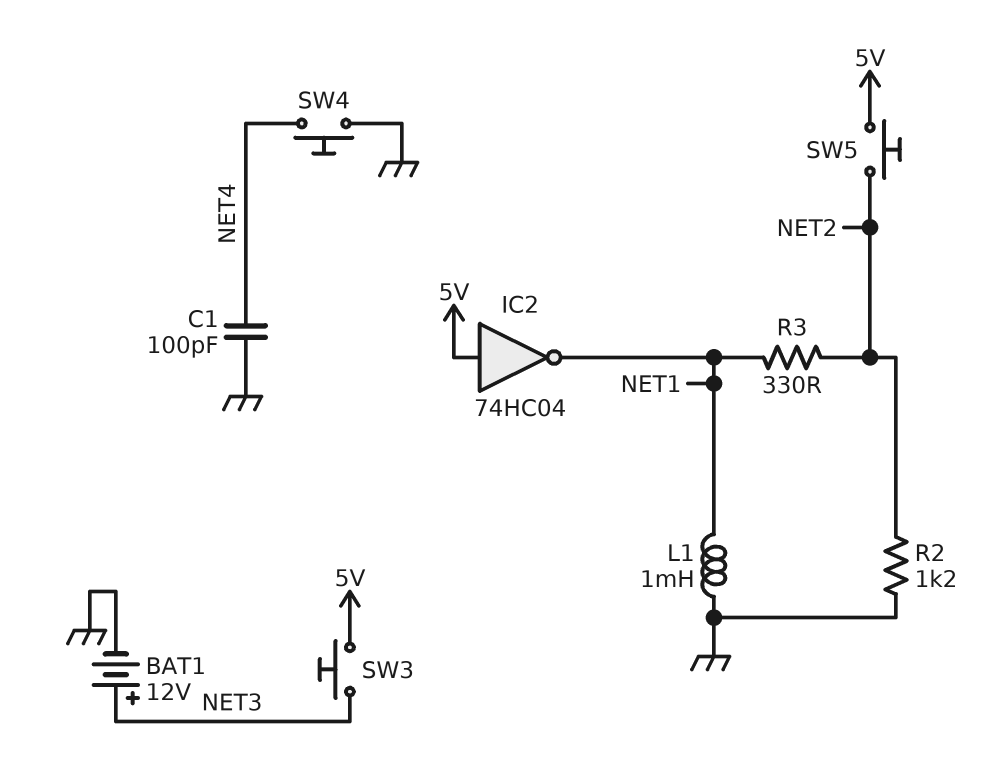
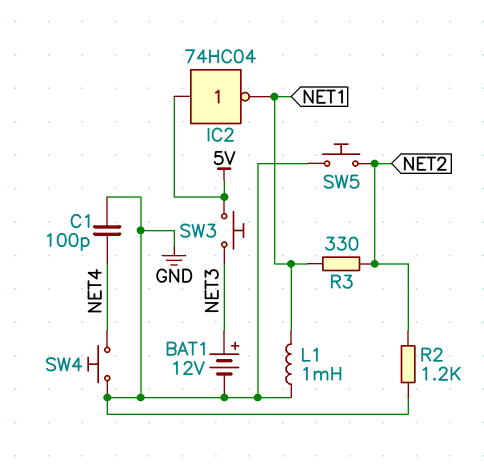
SW5: button (5V, NET2) -> button (GND, NET2)

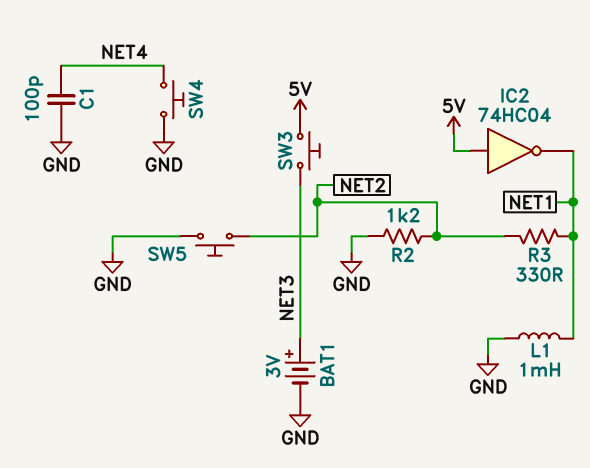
BAT1: 12V (plus NET3, minus GND) -> 3V (plus NET3, minus GND)

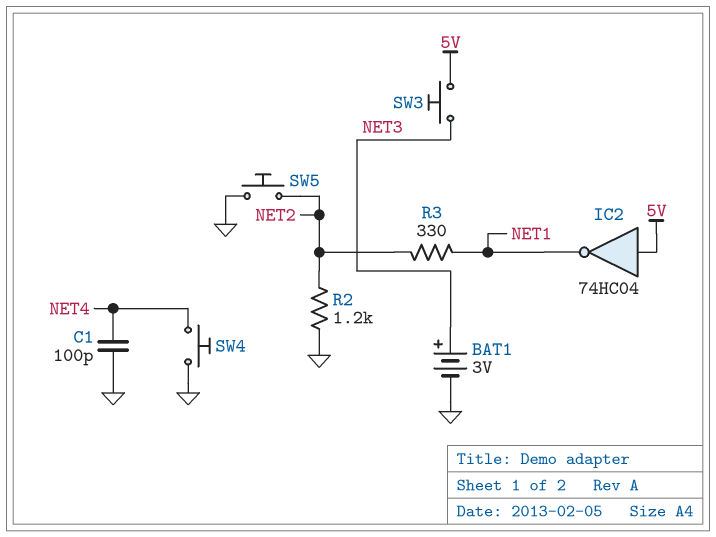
L1: 1mH (GND, NET1) -> none

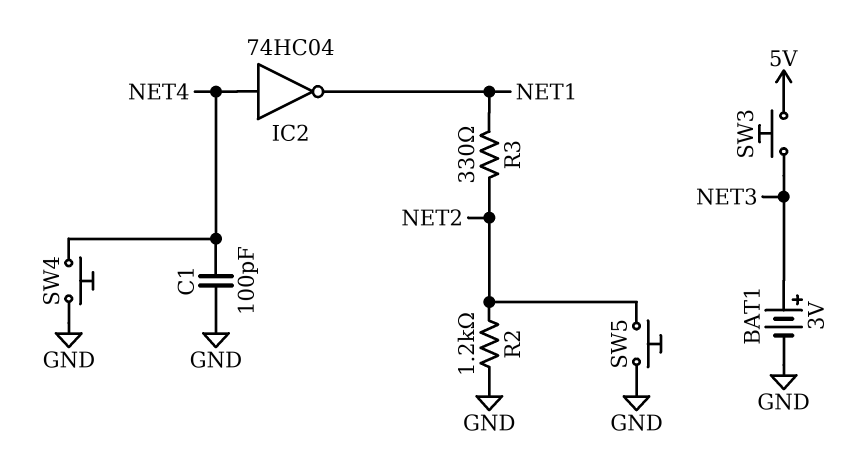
IC2: NOT 74HC04 (in 5V, out NET1) -> NOT 74HC04 (in NET4, out NET1)

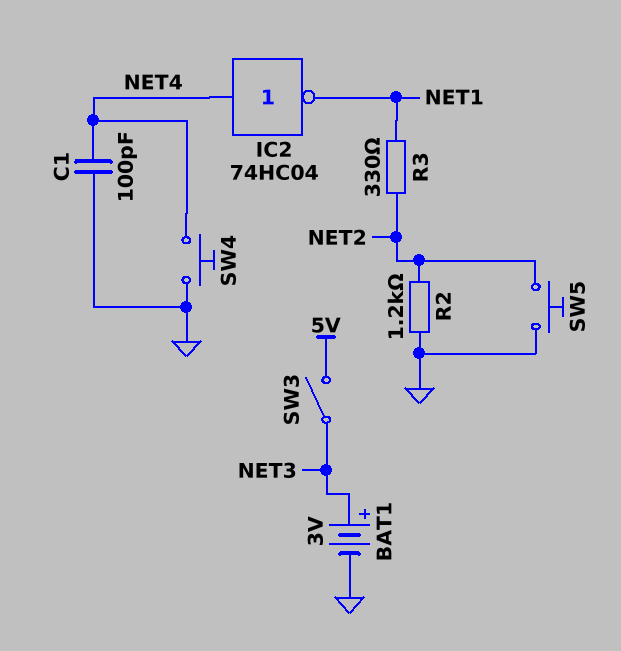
SW3: button (5V, NET3) -> switch (5V, NET3)

